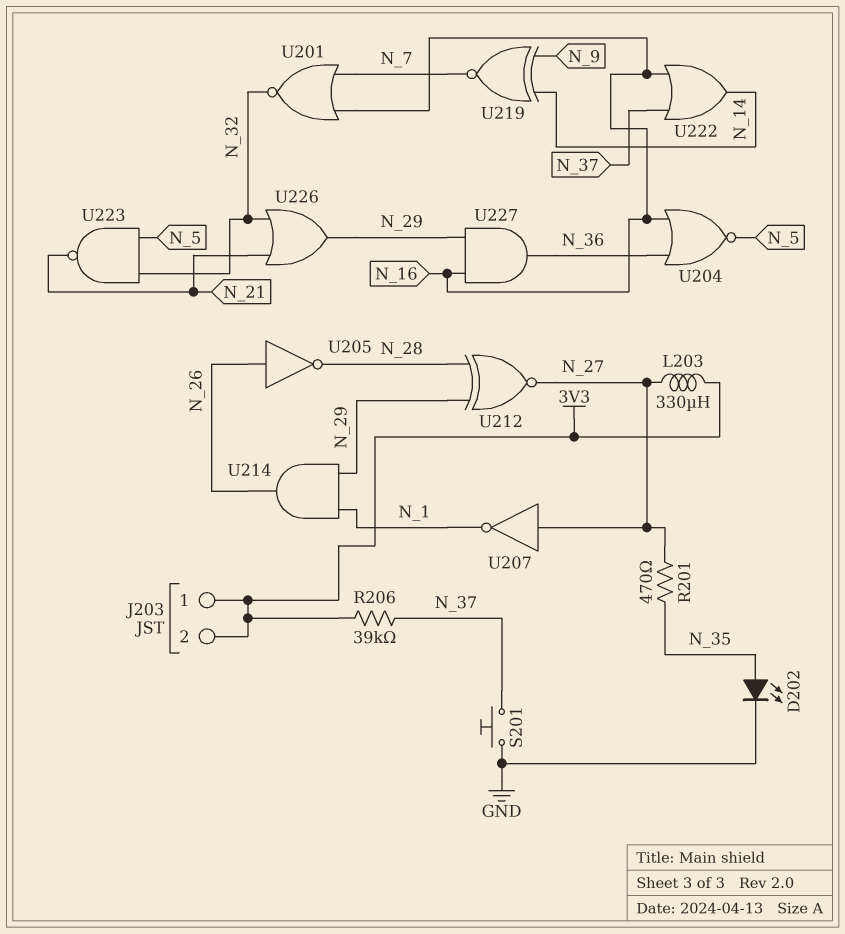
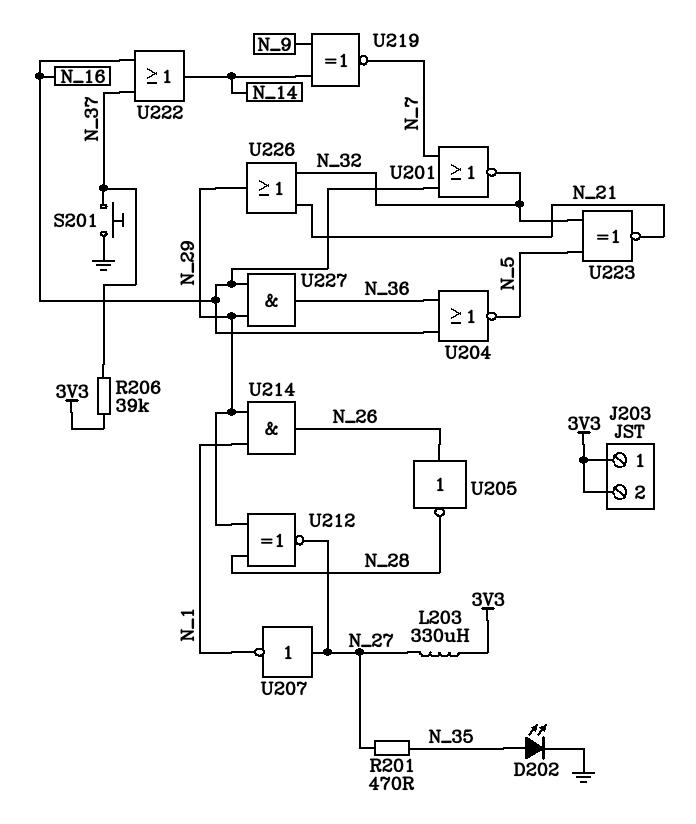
U223: NAND (in N_5, in N_32, out N_21) -> XNOR (in N_5, in N_32, out N_21)

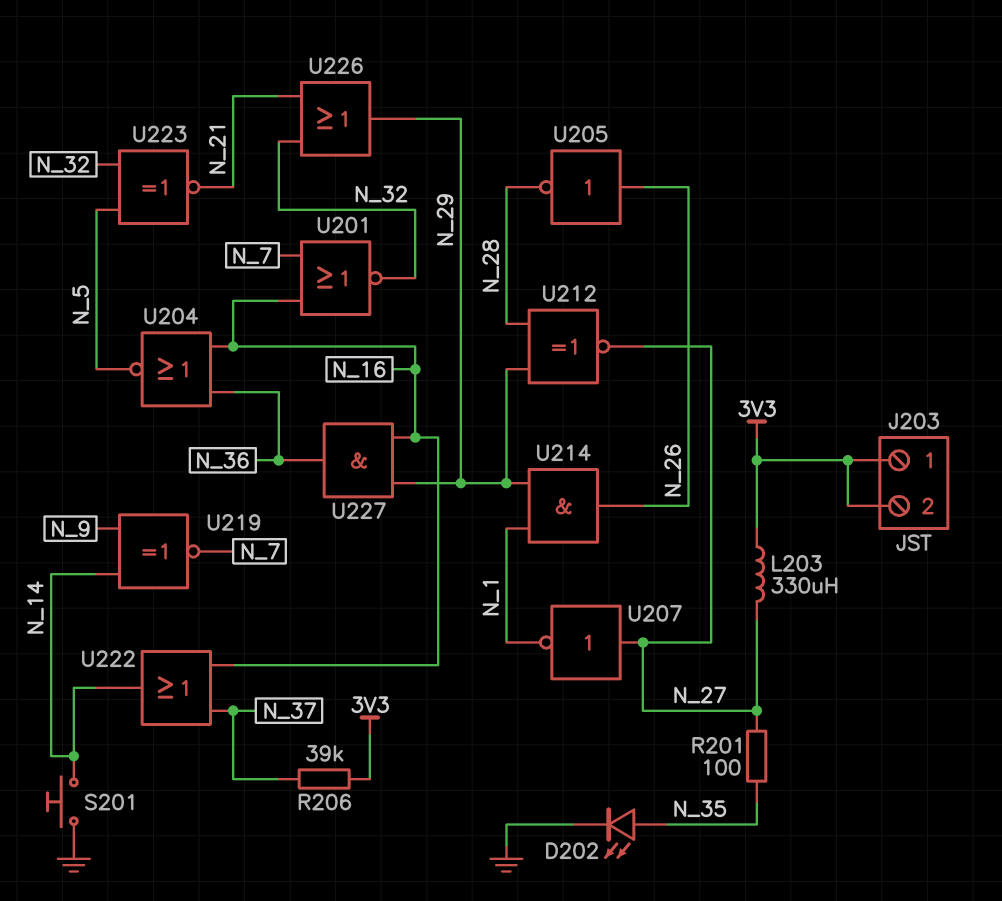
R201: 470 (N_27, N_35) -> 100 (N_27, N_35)
S201: button (GND, N_37) -> button (GND, N_14)

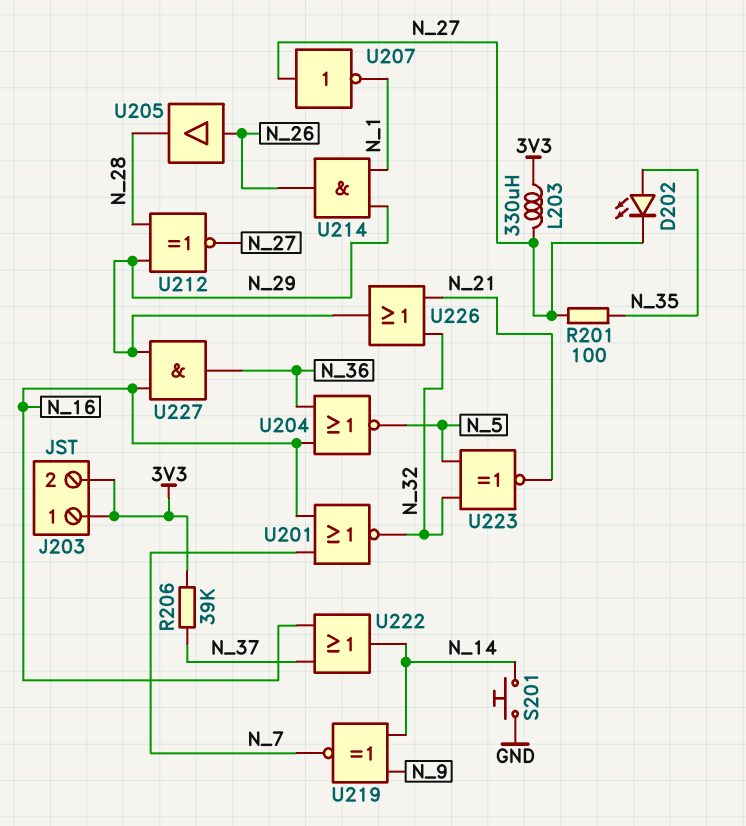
D202: LED (A N_35, K GND) -> LED (A N_35, K N_27)
U205: NOT (in N_26, out N_28) -> buffer (in N_26, out N_28)

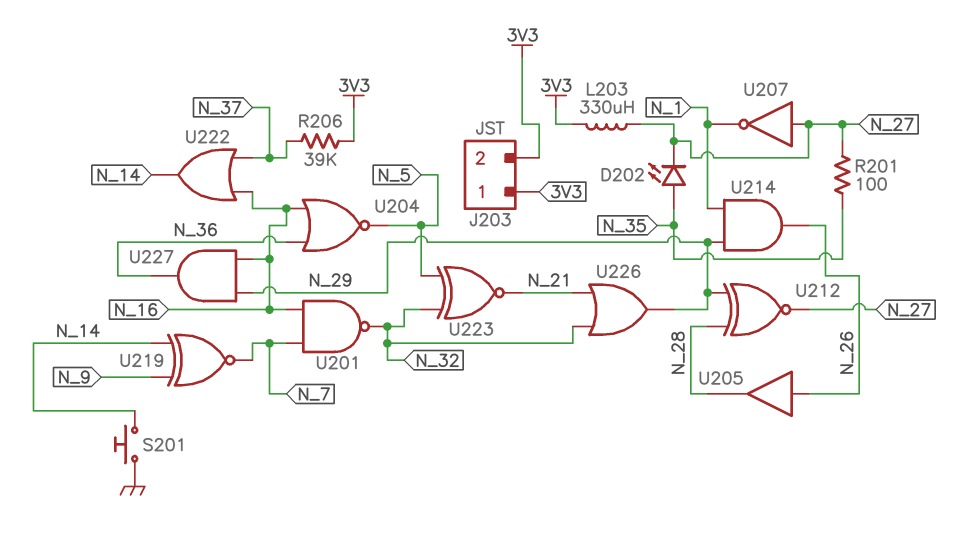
U201: NOR (in N_7, in N_16, out N_32) -> NAND (in N_7, in N_16, out N_32)

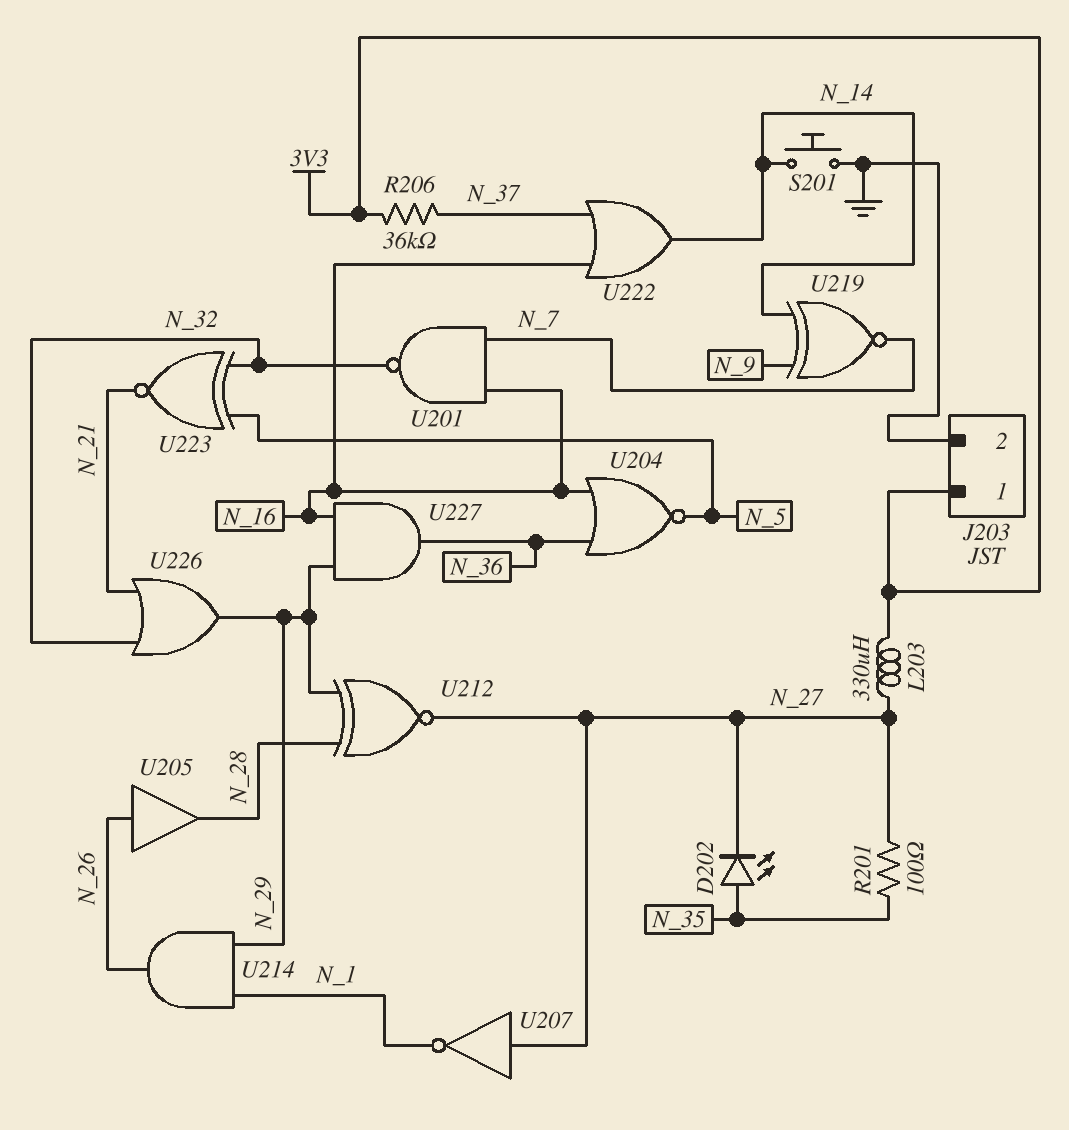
J203 pin 2: 3V3 -> GND
R206: 39k (3V3, N_37) -> 36k (3V3, N_37)

